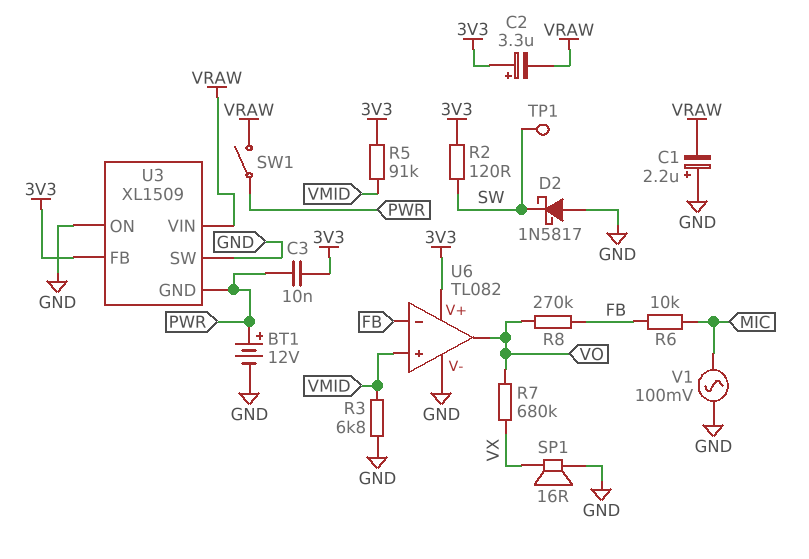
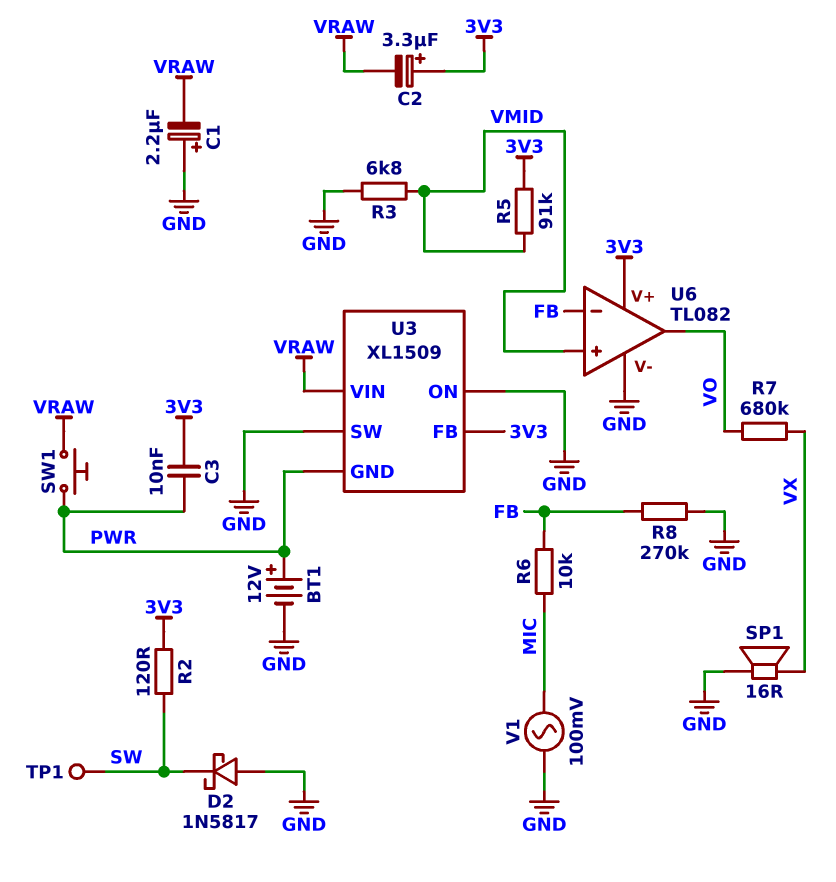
R8: 270k (FB, VO) -> 270k (FB, GND)
SW1: switch (PWR, VRAW) -> button (PWR, VRAW)

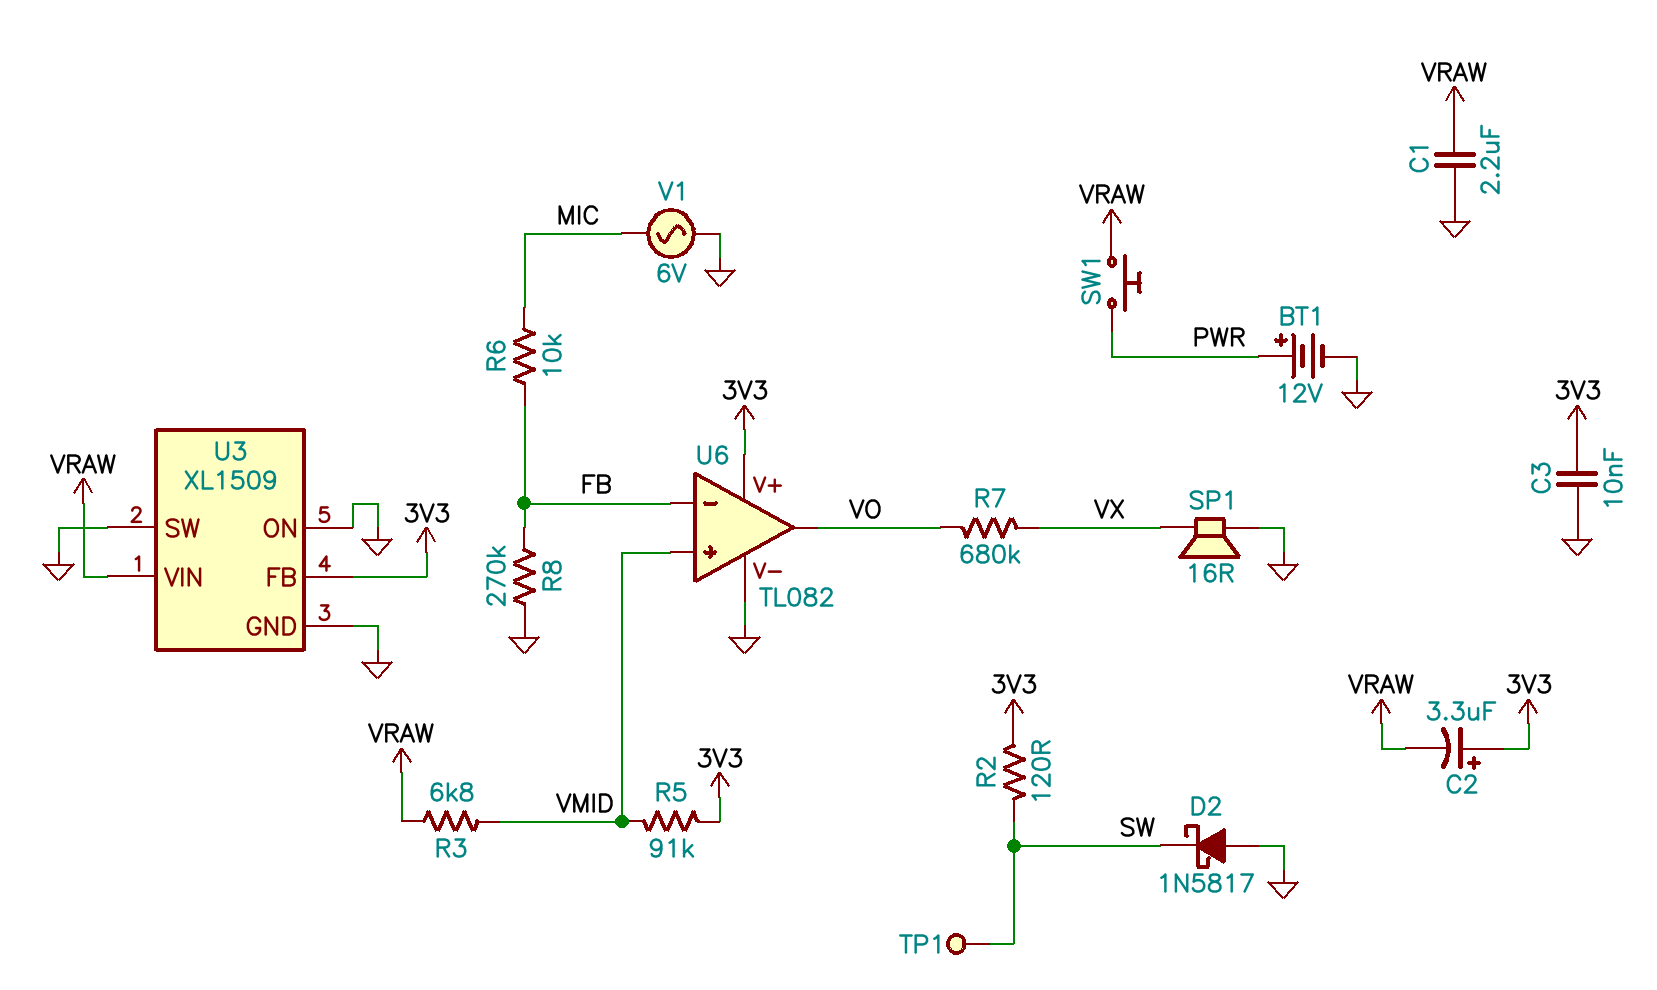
C1: 2.2uF (plus GND, minus VRAW) -> 2.2uF (GND, VRAW)
C3: 10nF (3V3, PWR) -> 10nF (3V3, GND)
R3: 6.8k (GND, VMID) -> 6.8k (VMID, VRAW)
U3 pin GND: PWR -> GND
V1: AC 100mV (GND, MIC) -> AC 6V (GND, MIC)

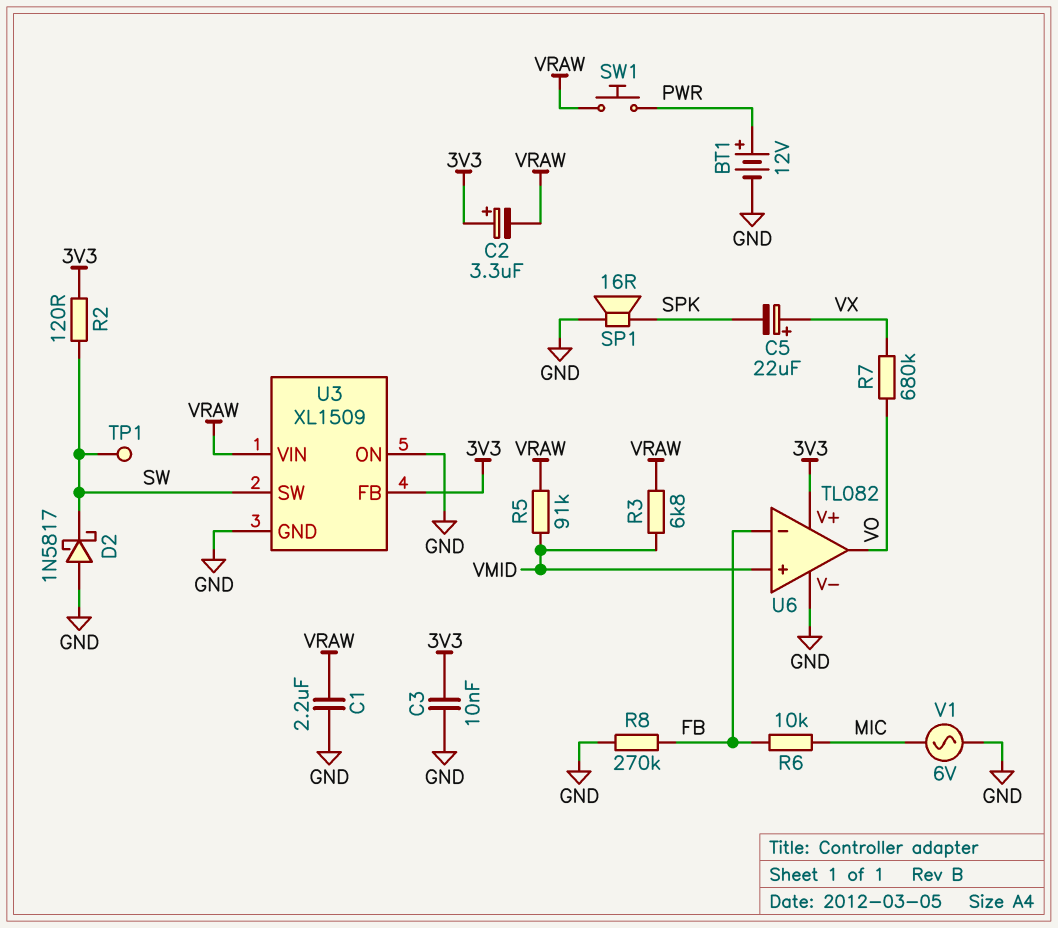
C5: none -> 22uF (plus VX, minus SPK)
R5: 91k (3V3, VMID) -> 91k (VMID, VRAW)
SP1: speaker 16R (GND, VX) -> speaker 16R (GND, SPK)
U3 pin SW: GND -> SW

